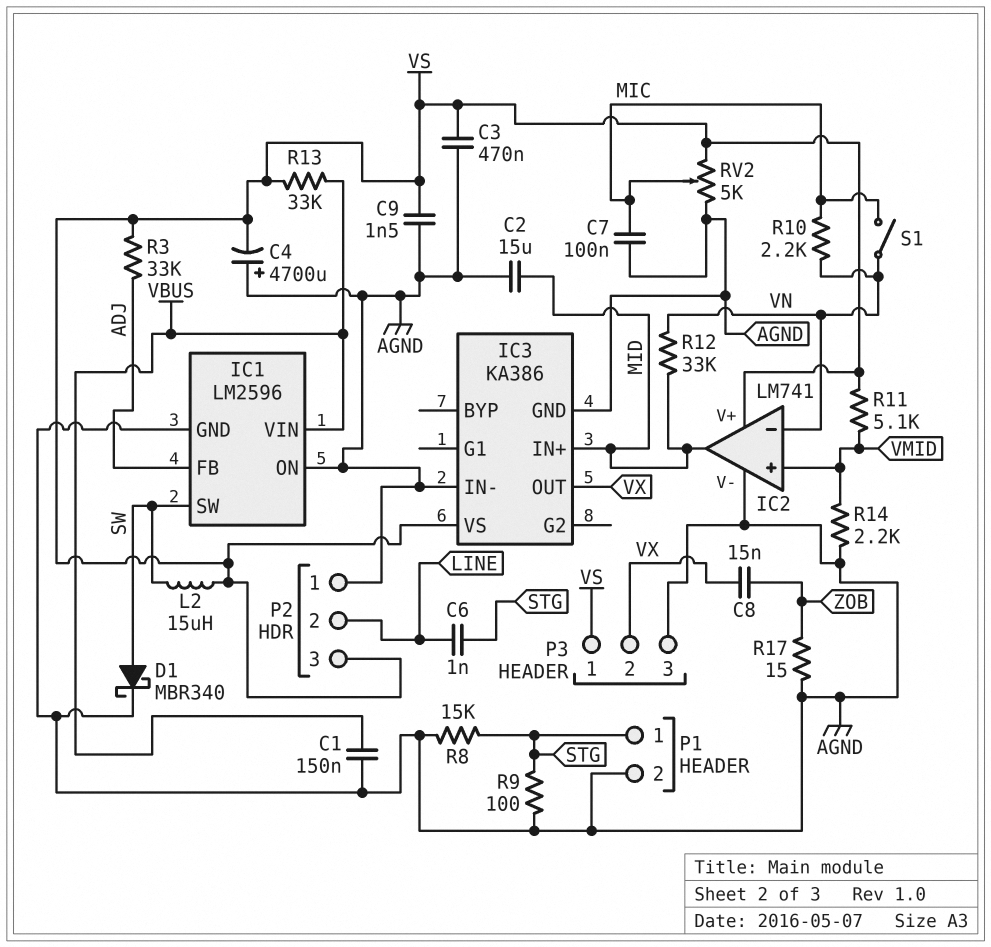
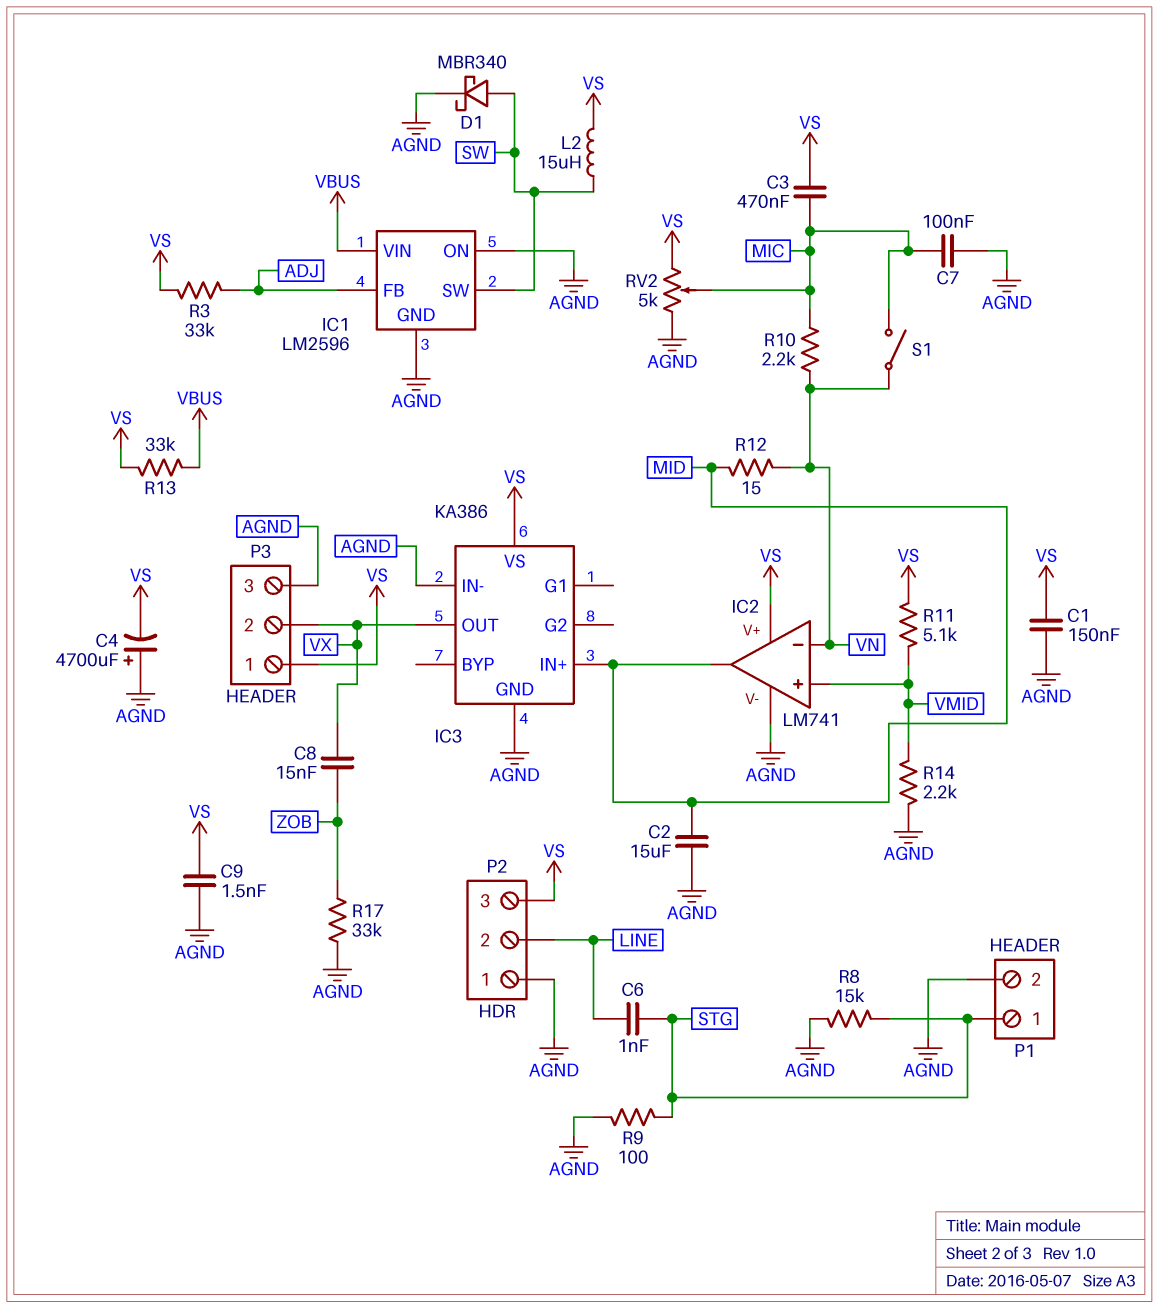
C1: 150nF (AGND, VBUS) -> 150nF (AGND, VS)
C3: 470nF (AGND, VS) -> 470nF (MIC, VS)
R12: 33k (MID, VN) -> 15 (MID, VN)
R17: 15 (AGND, ZOB) -> 33k (AGND, ZOB)

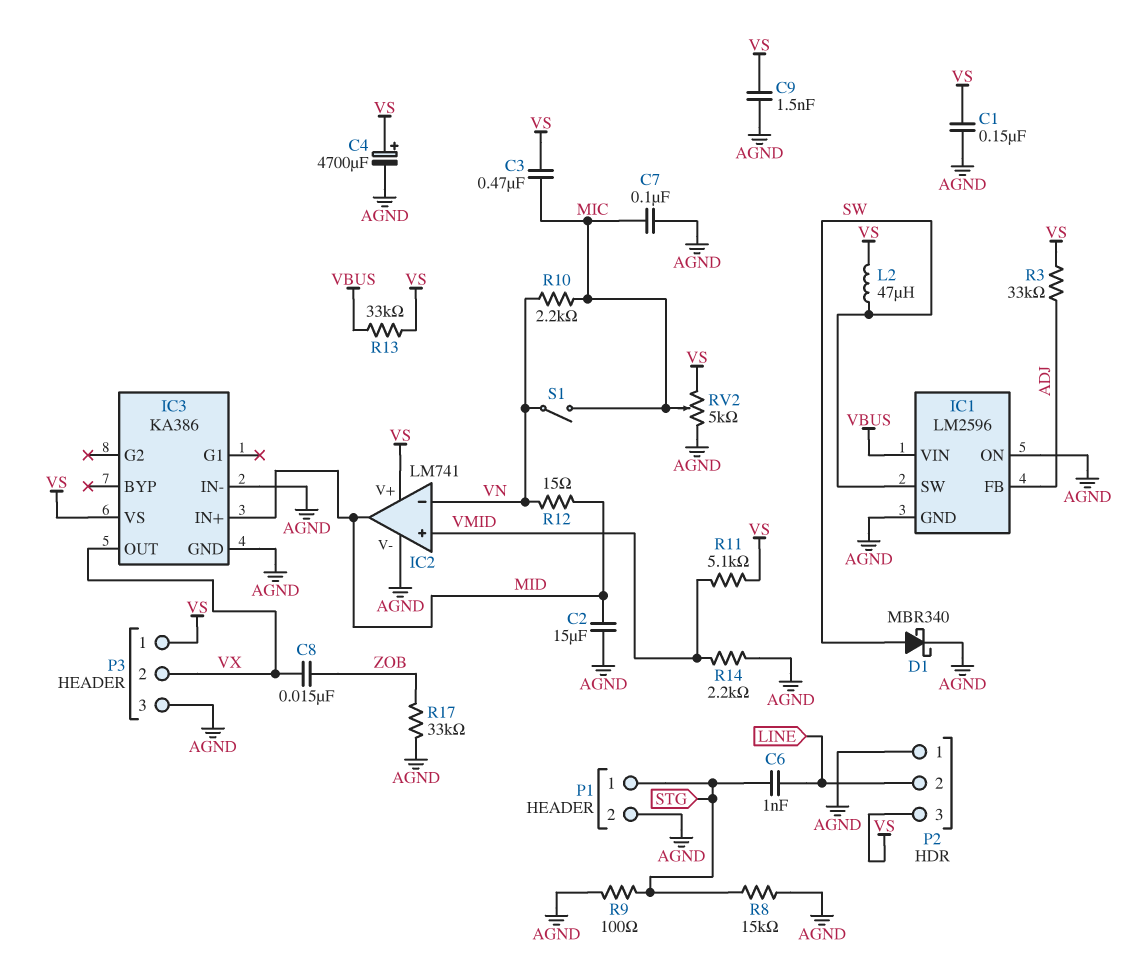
C4: 4700uF (plus AGND, minus VS) -> 4700uF (plus VS, minus AGND)
L2: 15uH (SW, VS) -> 47uH (SW, VS)

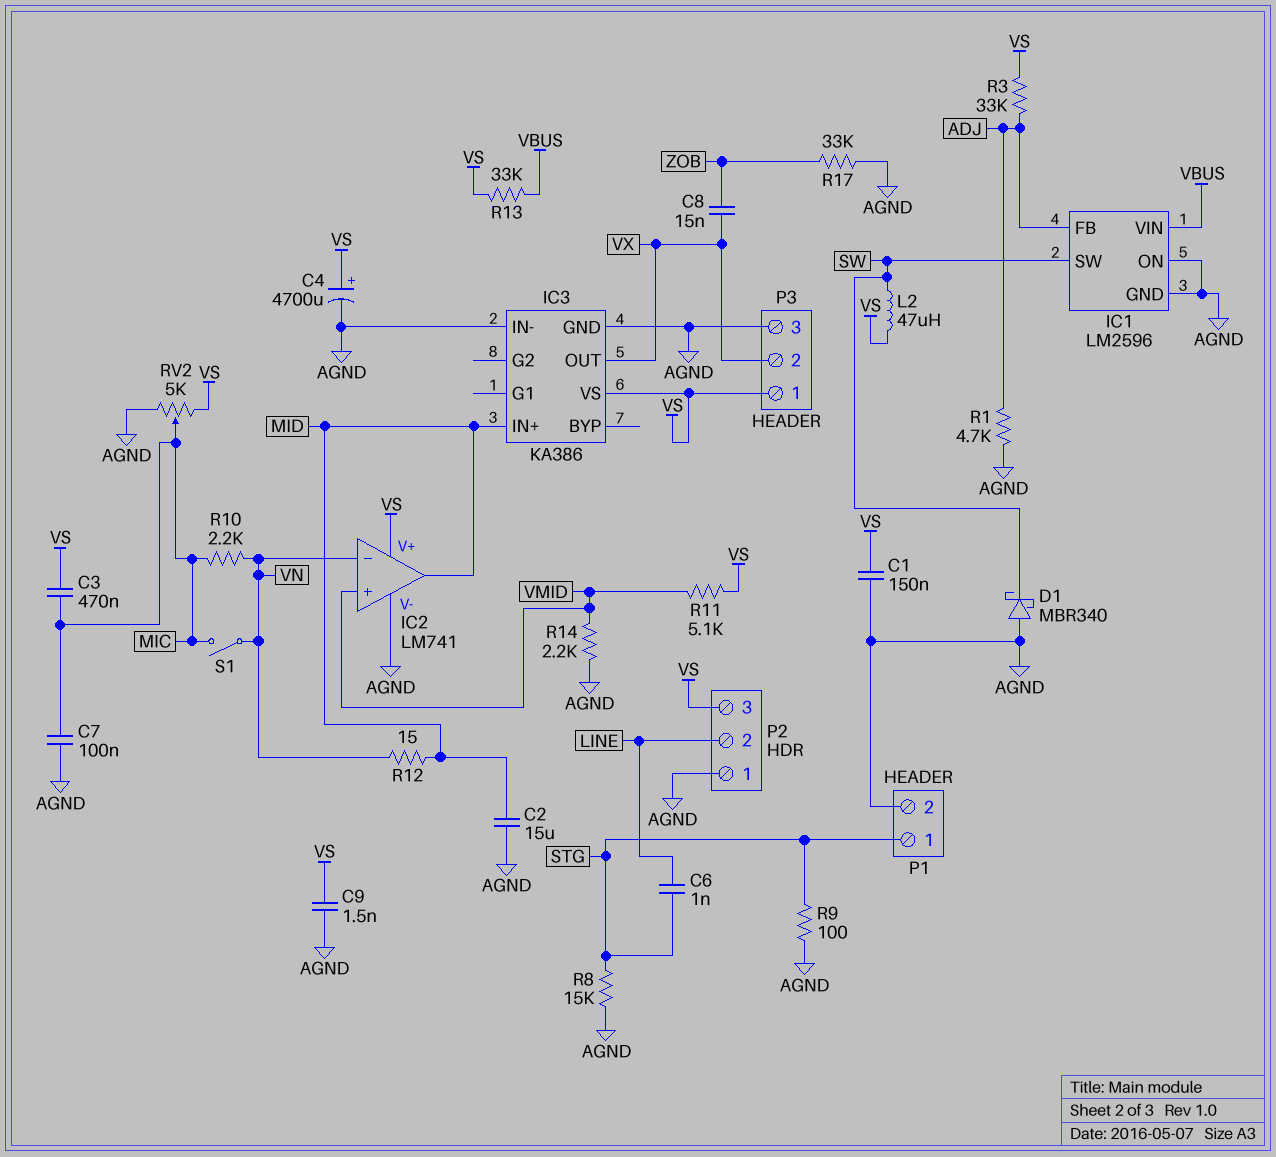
D1: schottky MBR340 (A SW, K AGND) -> schottky MBR340 (A AGND, K SW)
R1: none -> 4.7k (ADJ, AGND)

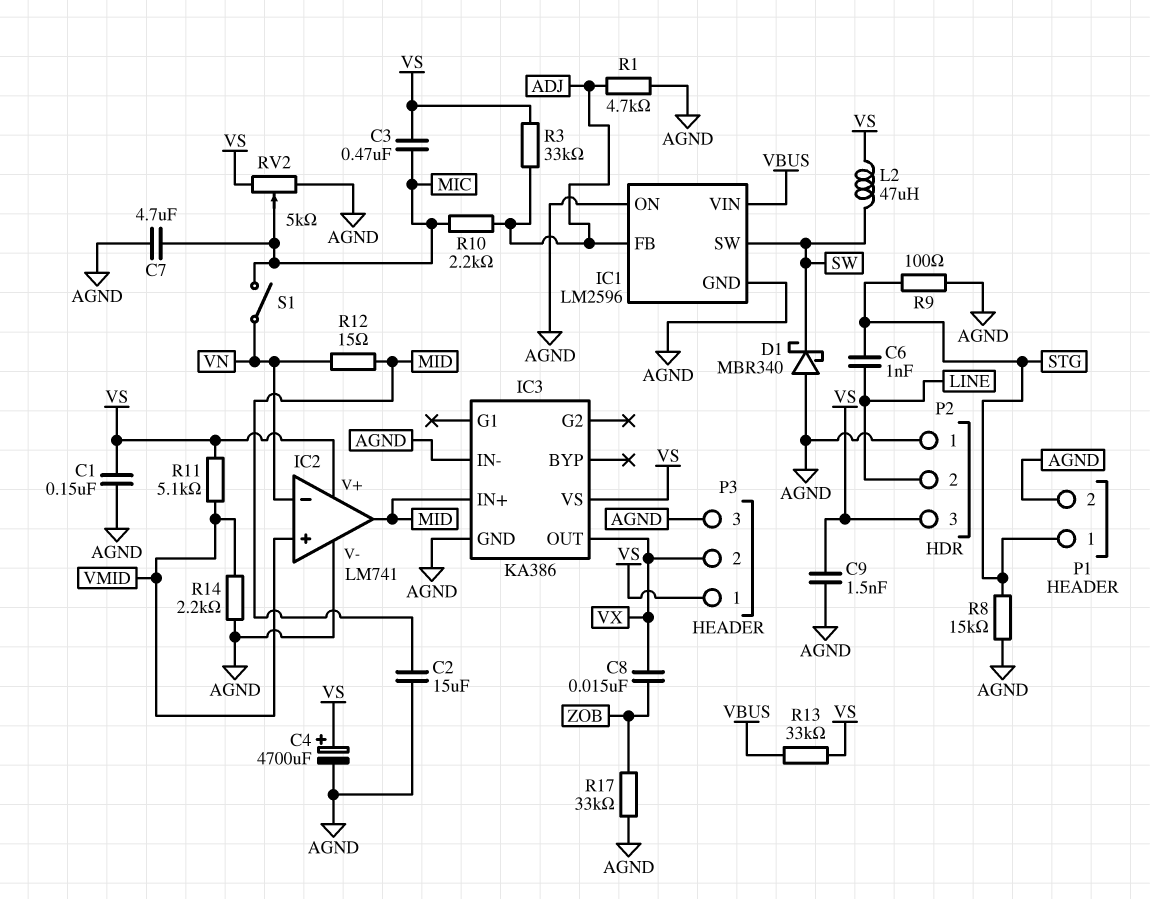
C7: 100nF (AGND, MIC) -> 4.7uF (AGND, MIC)
R10: 2.2k (MIC, VN) -> 2.2k (ADJ, MIC)

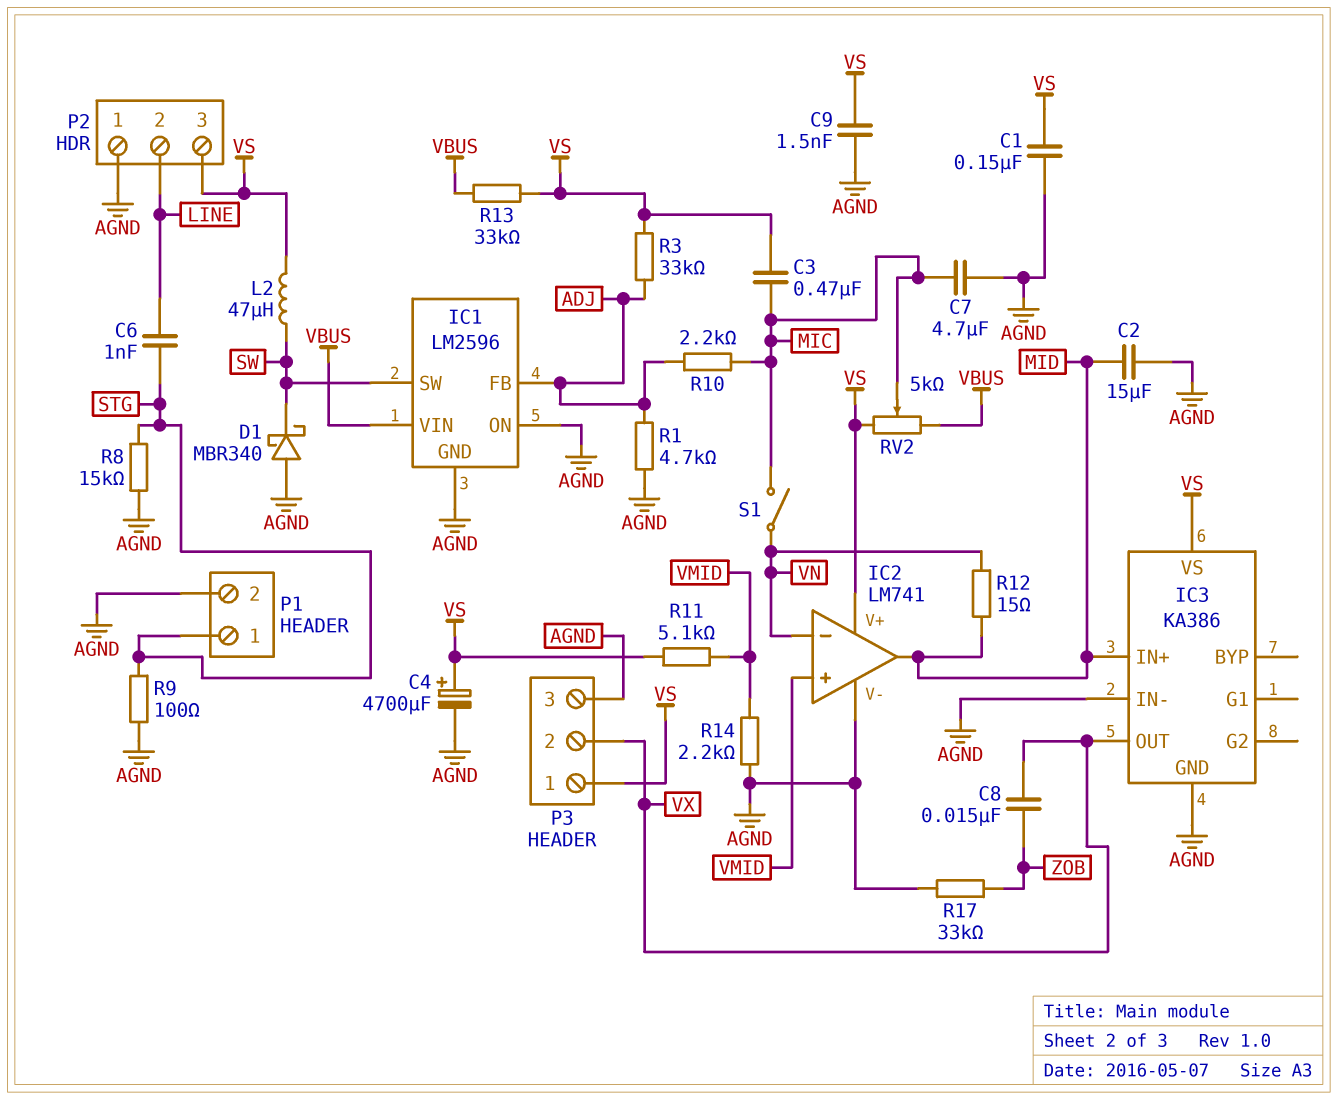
RV2: 5k (AGND, VS, wiper MIC) -> 5k (VBUS, VS, wiper MIC)

